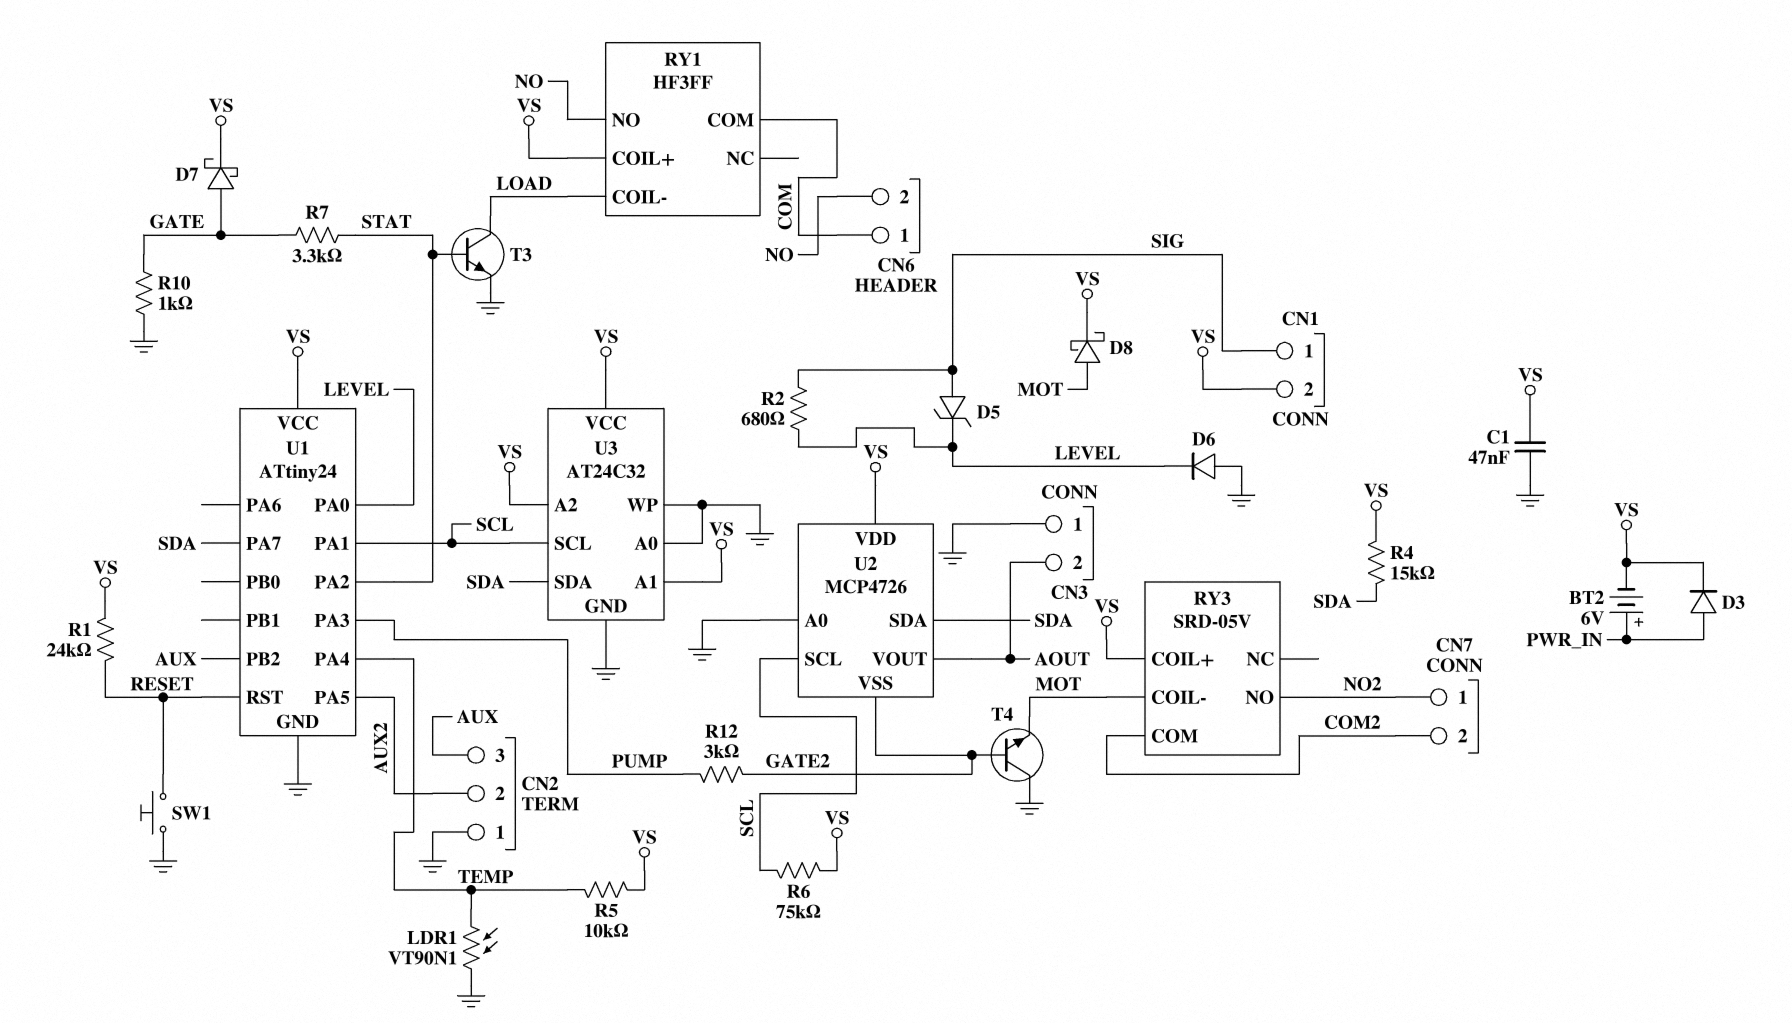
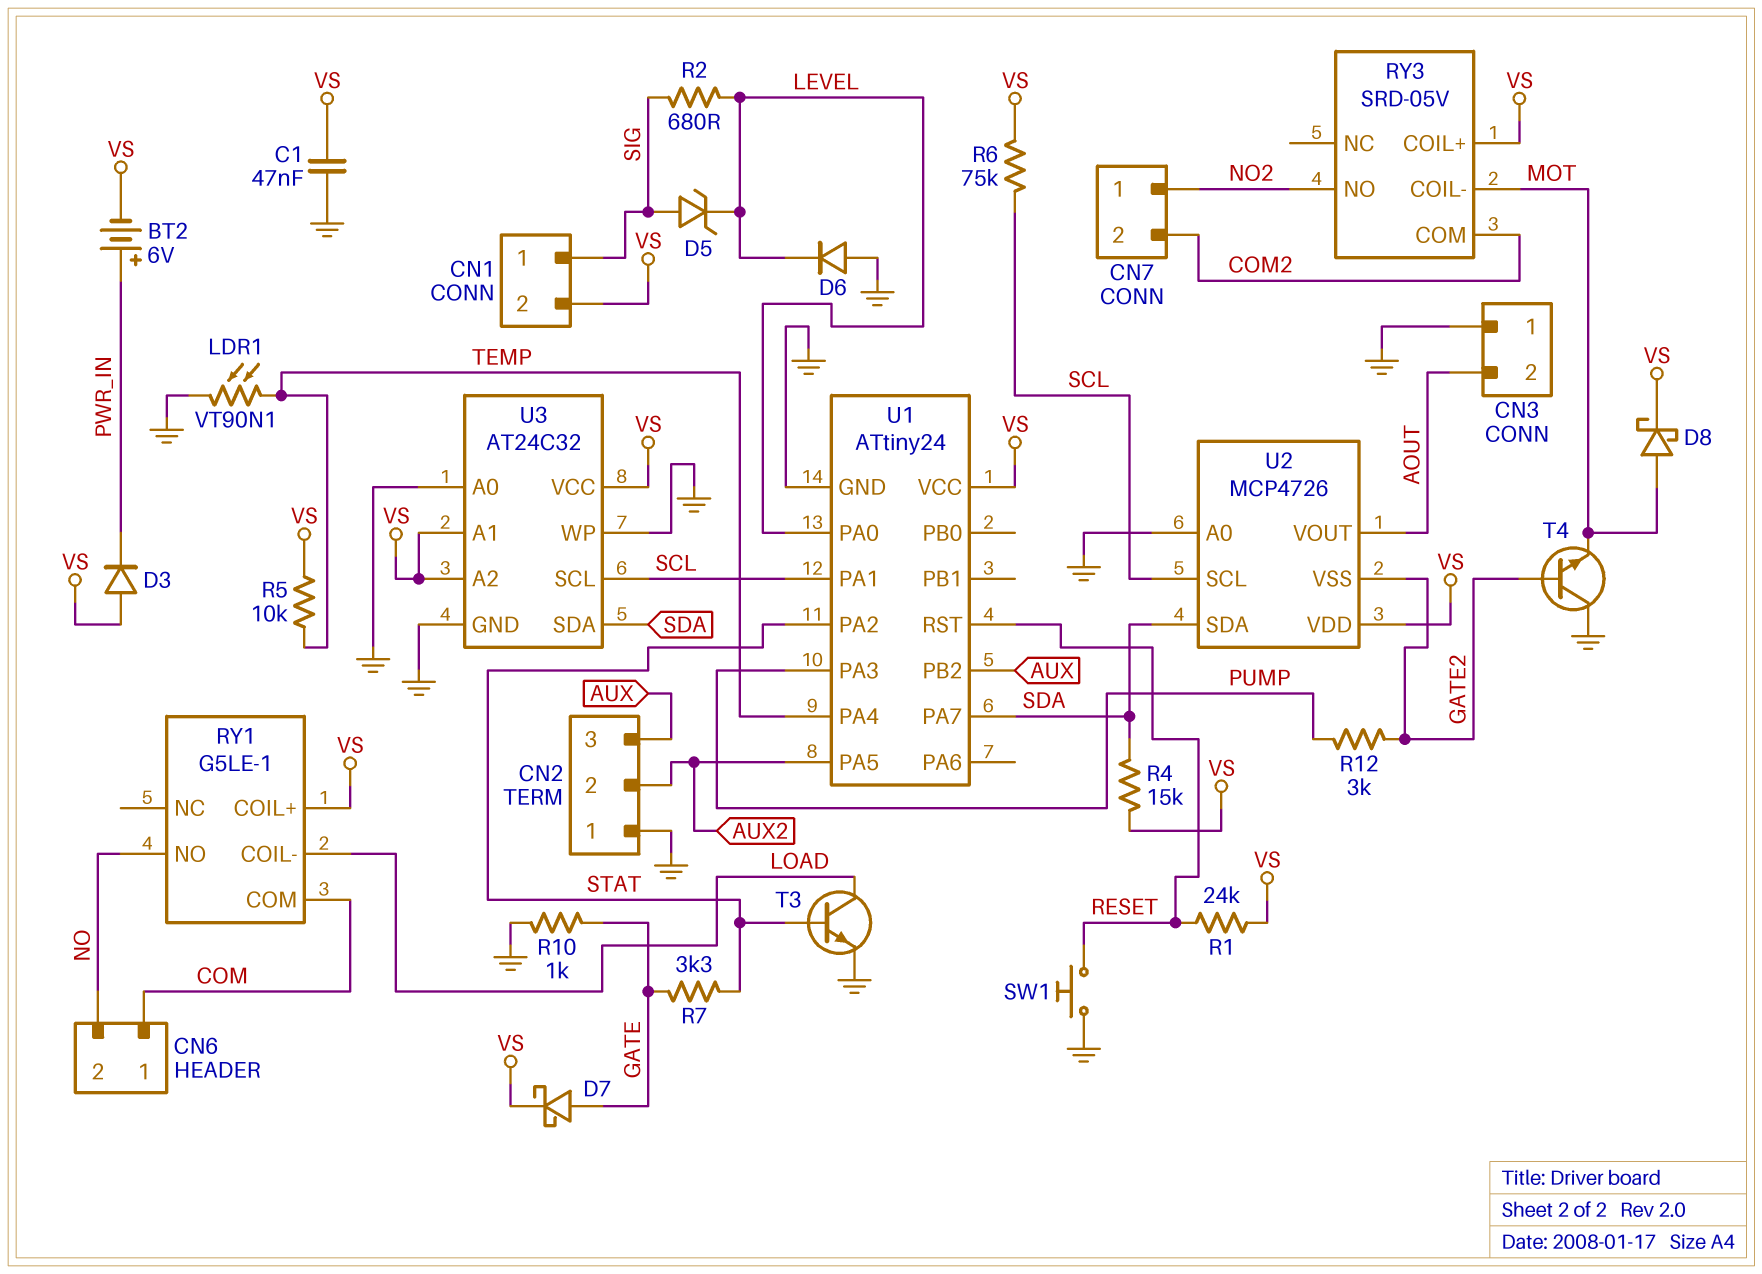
D3: diode (A PWR_IN, K VS) -> diode (A VS, K PWR_IN)
RY1: HF3FF -> G5LE-1

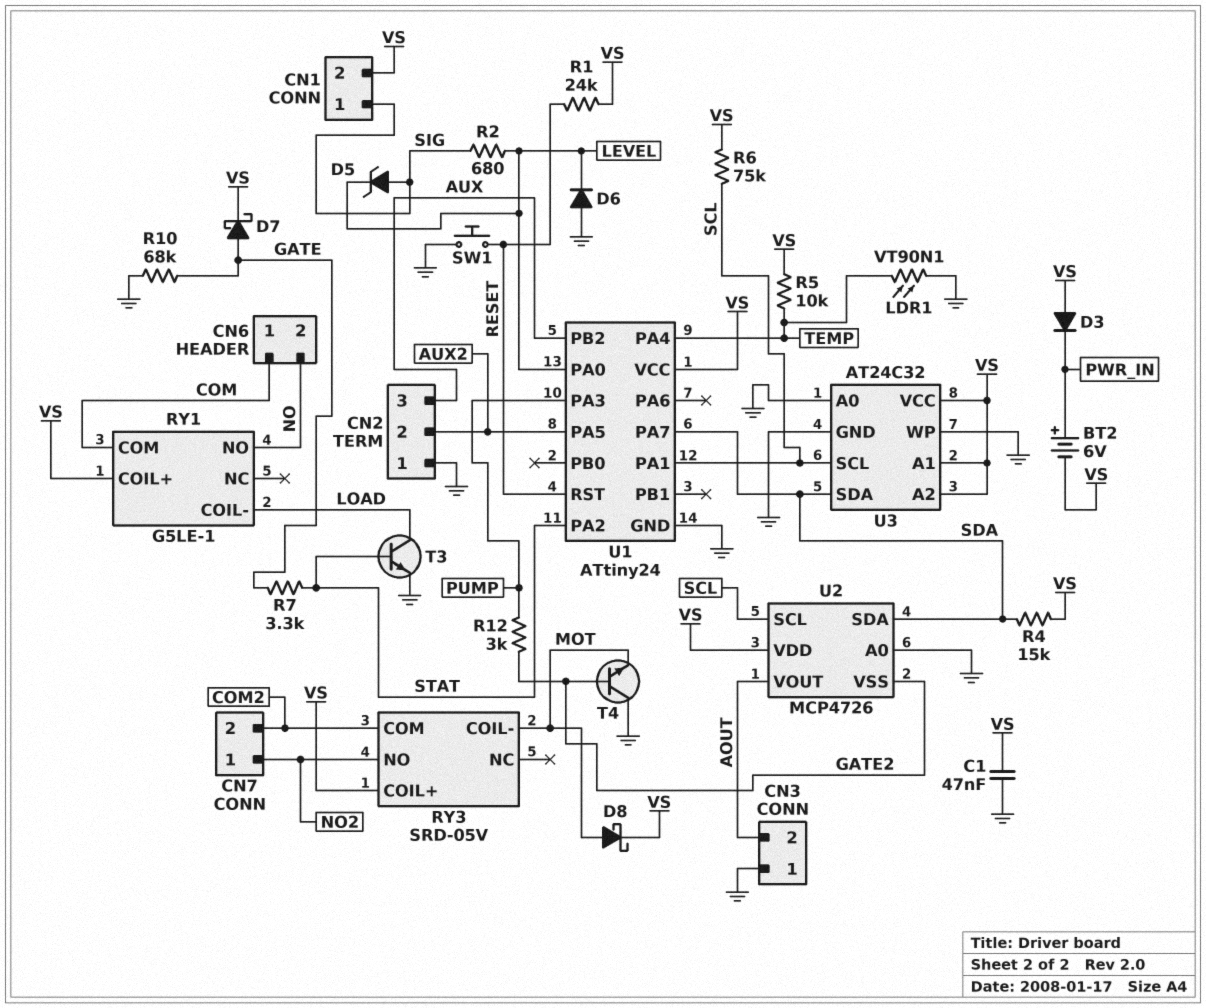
R10: 1k (GATE, GND) -> 68k (GATE, GND)

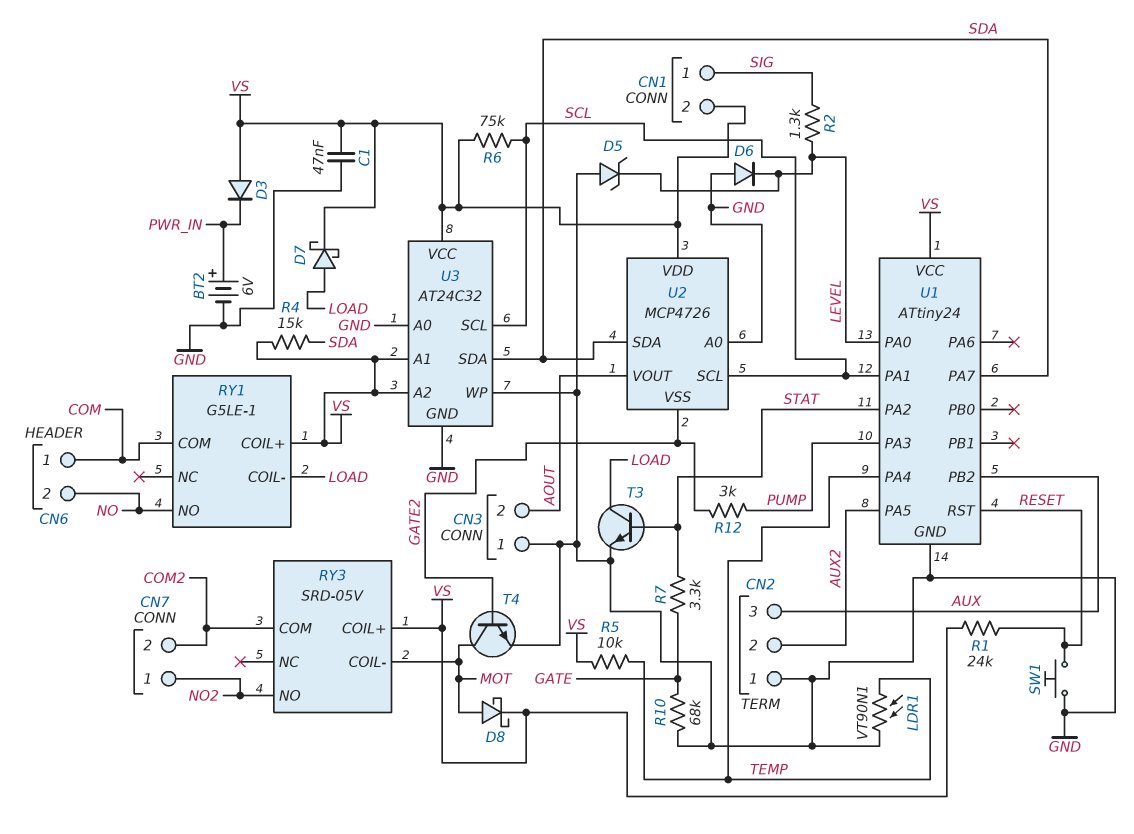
BT2: 6V (plus PWR_IN, minus VS) -> 6V (plus PWR_IN, minus GND)
D5: zener (A SIG, K LEVEL) -> zener (A GND, K LEVEL)
D7: schottky (A GATE, K VS) -> schottky (A LOAD, K VS)
R2: 680 (LEVEL, SIG) -> 1.3k (LEVEL, SIG)
T4: NPN (B GATE2, C GND, E MOT) -> NPN (B GATE2, C MOT, E GND)

